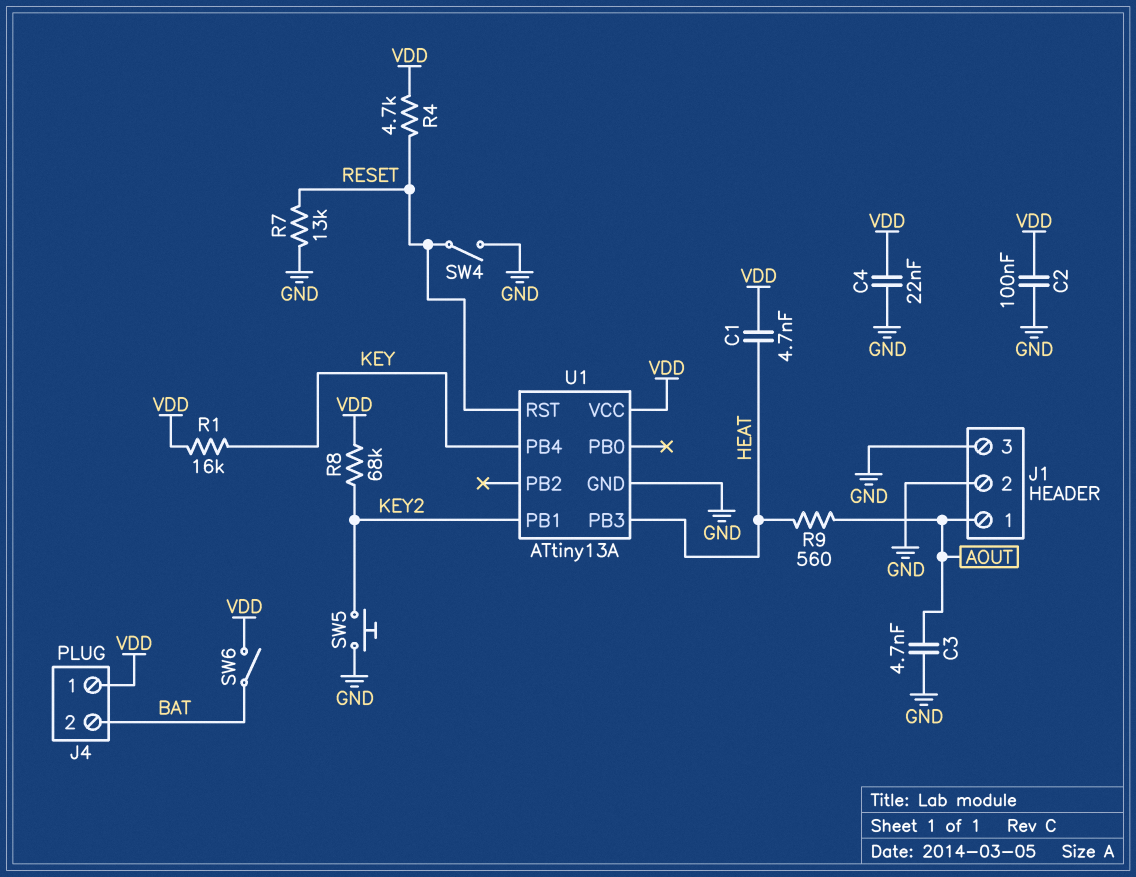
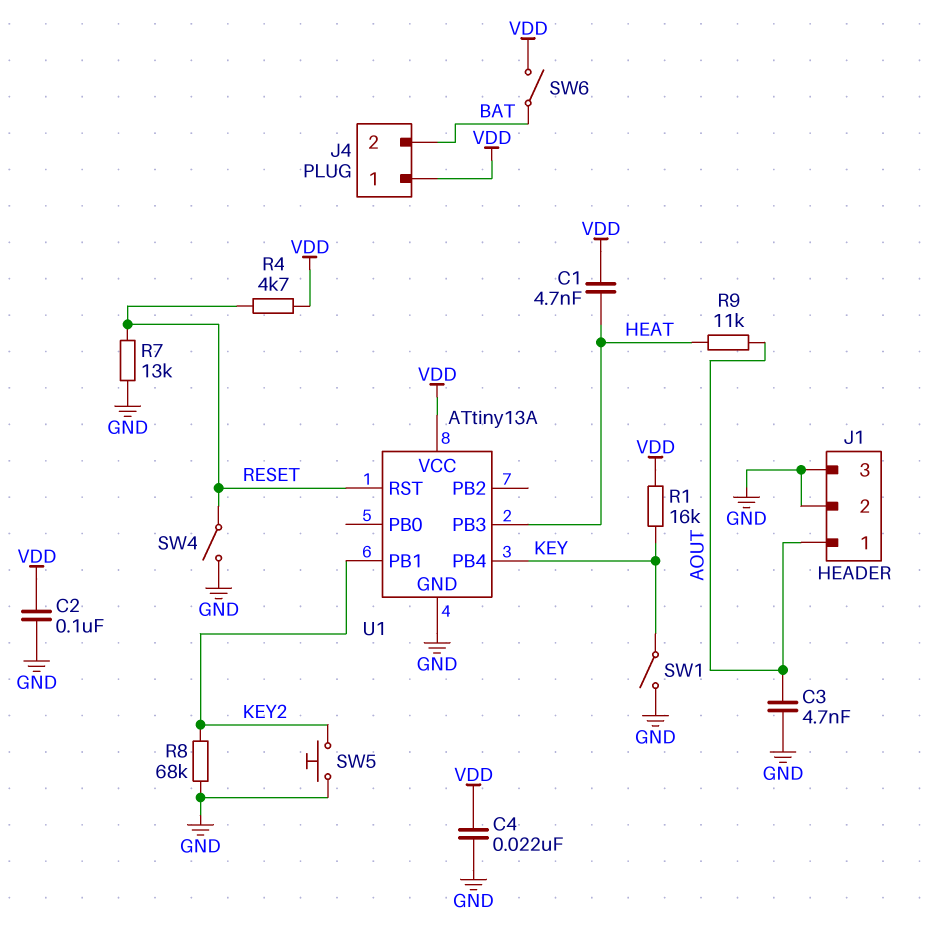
R8: 68k (KEY2, VDD) -> 68k (GND, KEY2)
R9: 560 (AOUT, HEAT) -> 11k (AOUT, HEAT)
SW1: none -> switch (GND, KEY)

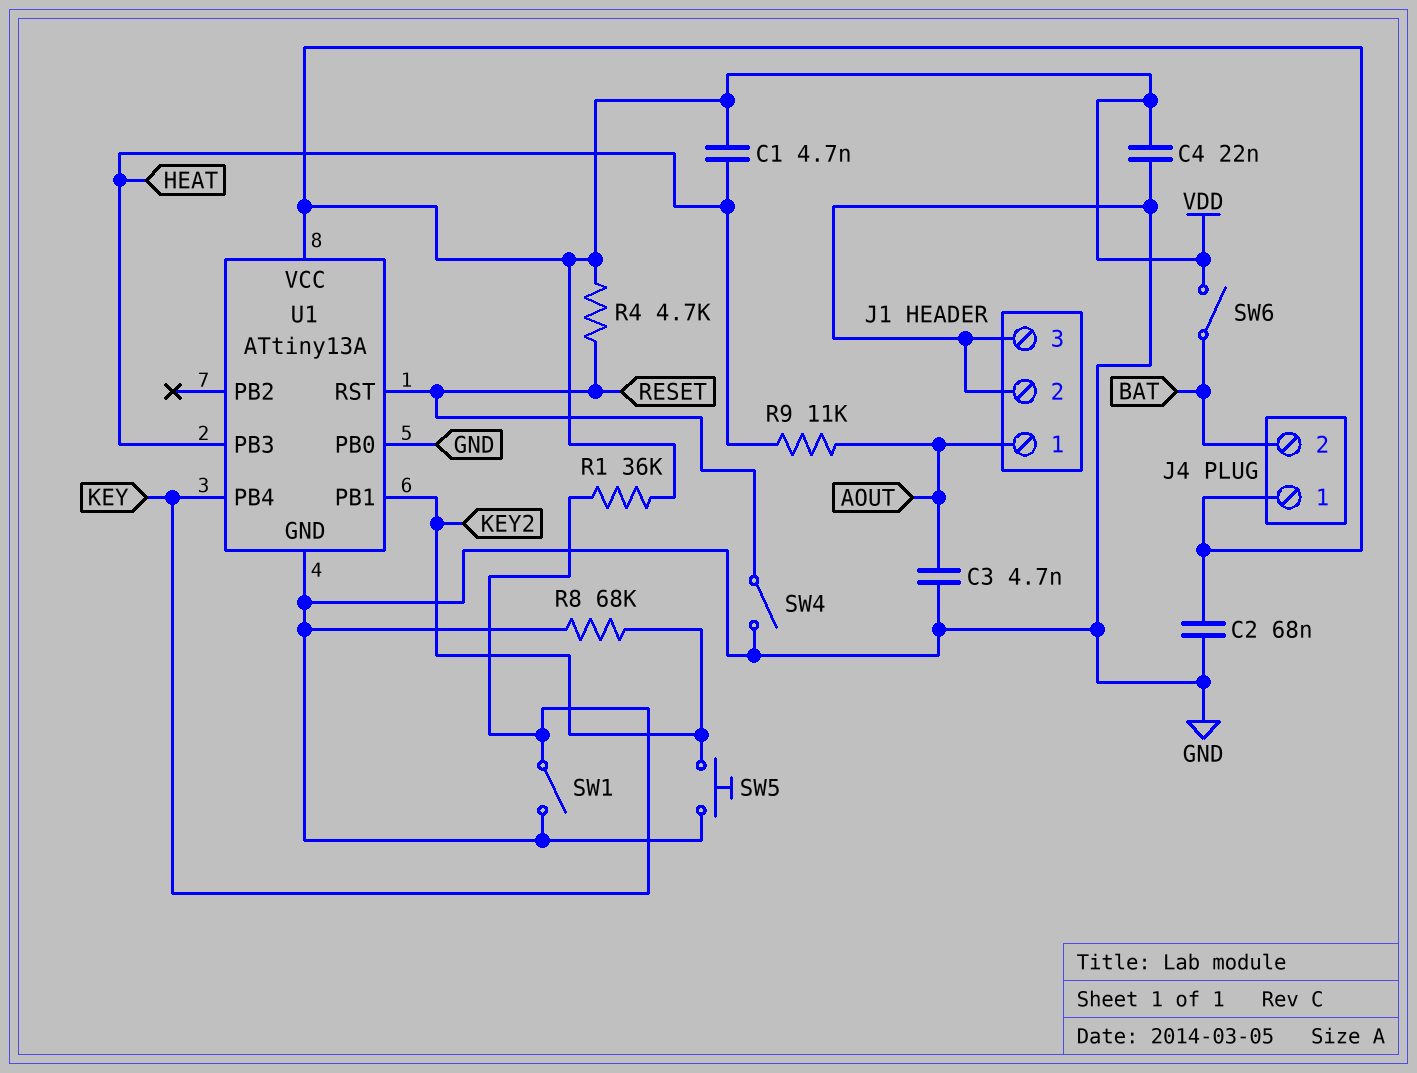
C2: 100nF (GND, VDD) -> 68nF (GND, VDD)
R1: 16k (KEY, VDD) -> 36k (KEY, VDD)
R7: 13k (GND, RESET) -> none
U1 pin PB0: none -> GND

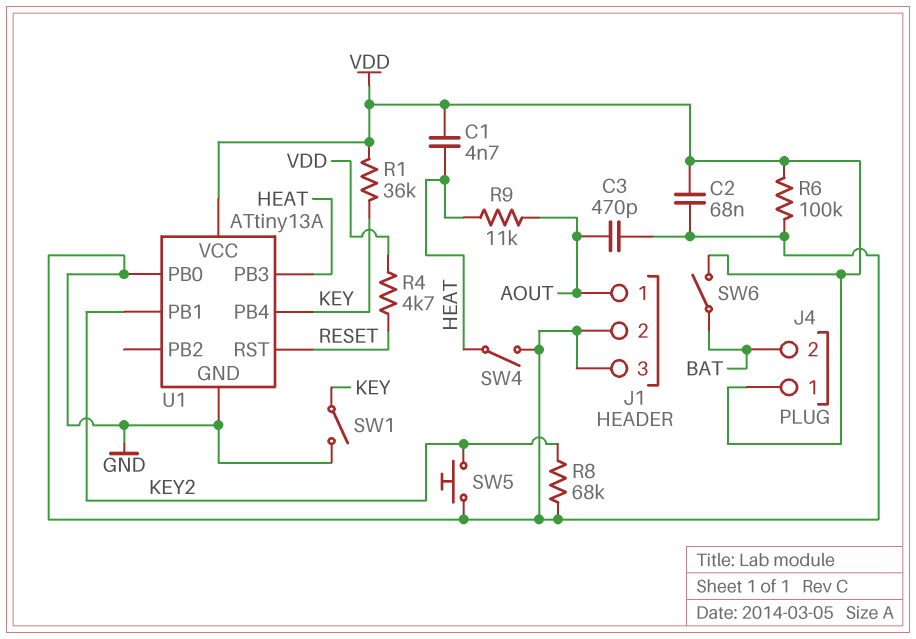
C3: 4.7nF (AOUT, GND) -> 470pF (AOUT, GND)
C4: 22nF (GND, VDD) -> none
R6: none -> 100k (GND, VDD)
SW4: switch (GND, RESET) -> switch (GND, HEAT)

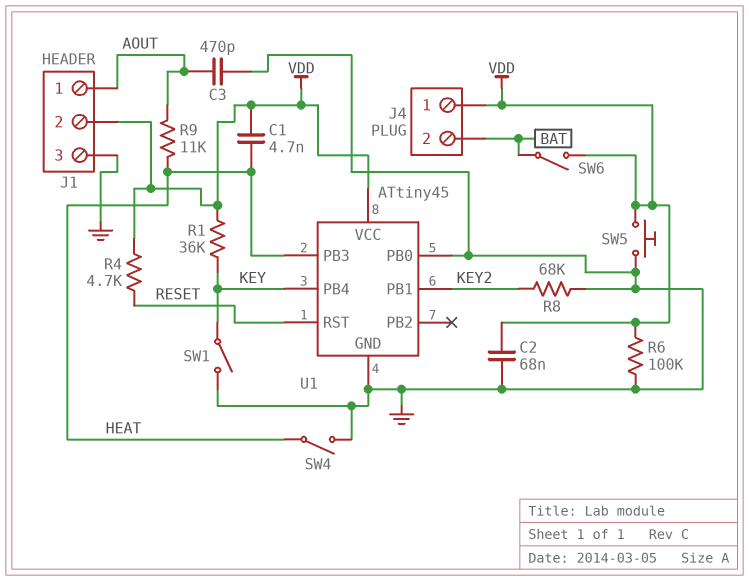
J1 pin 2: GND -> VDD
SW5: button (GND, KEY2) -> button (GND, VDD)
U1: ATtiny13A -> ATtiny45

